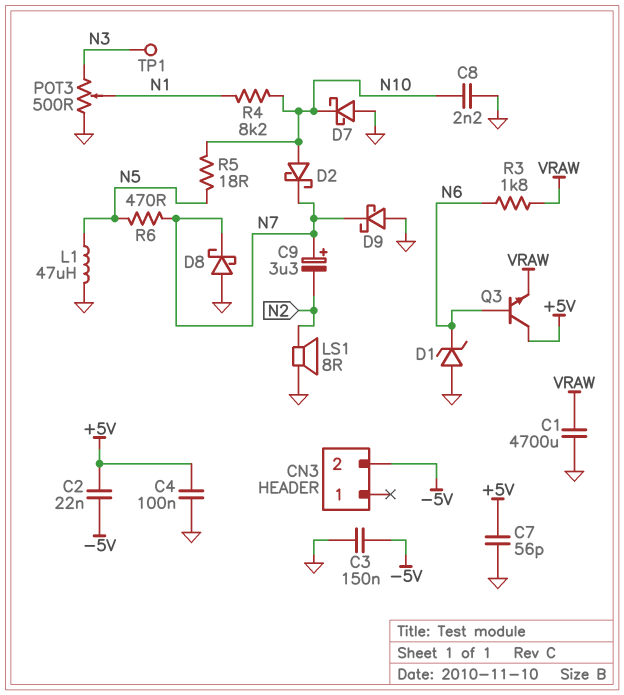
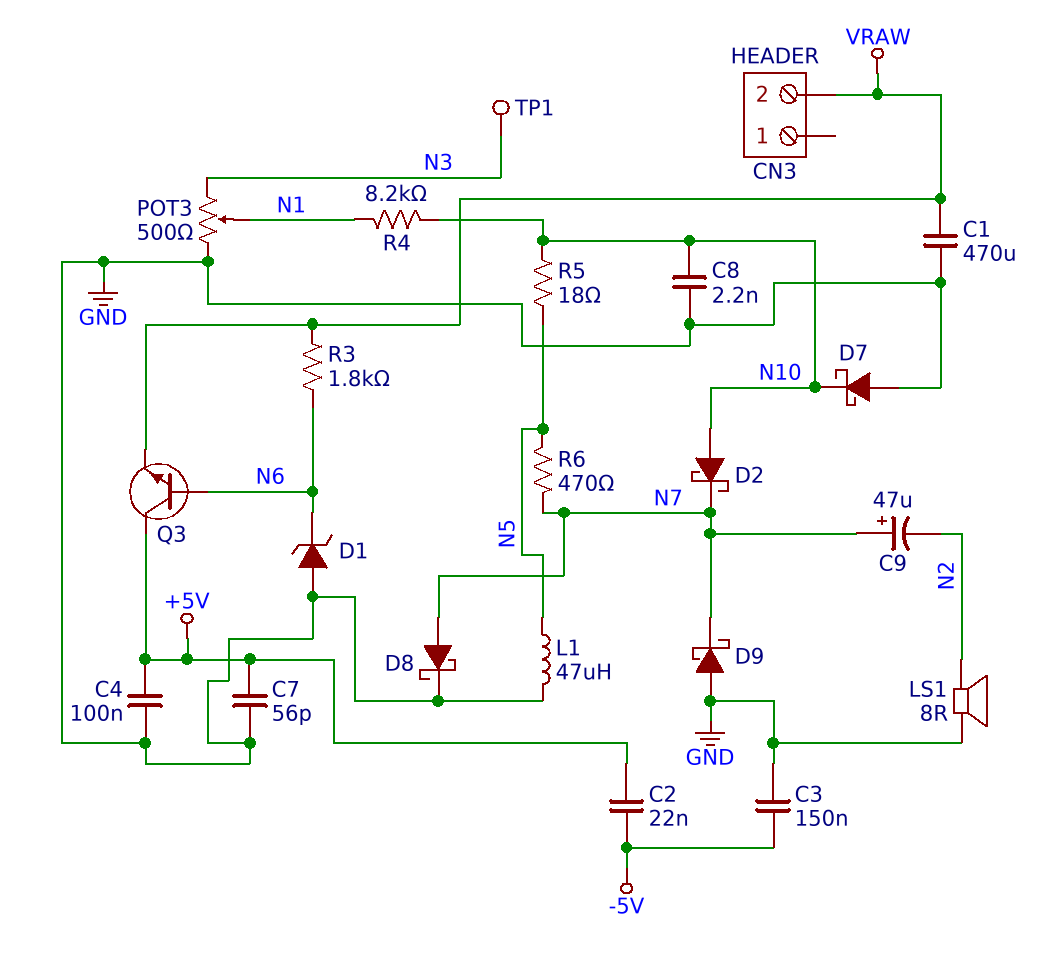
C1: 4700uF (GND, VRAW) -> 470uF (GND, VRAW)
C9: 3.3uF (plus N7, minus N2) -> 47uF (plus N7, minus N2)
CN3 pin 2: -5V -> VRAW
D8: schottky (A GND, K N7) -> schottky (A N7, K GND)

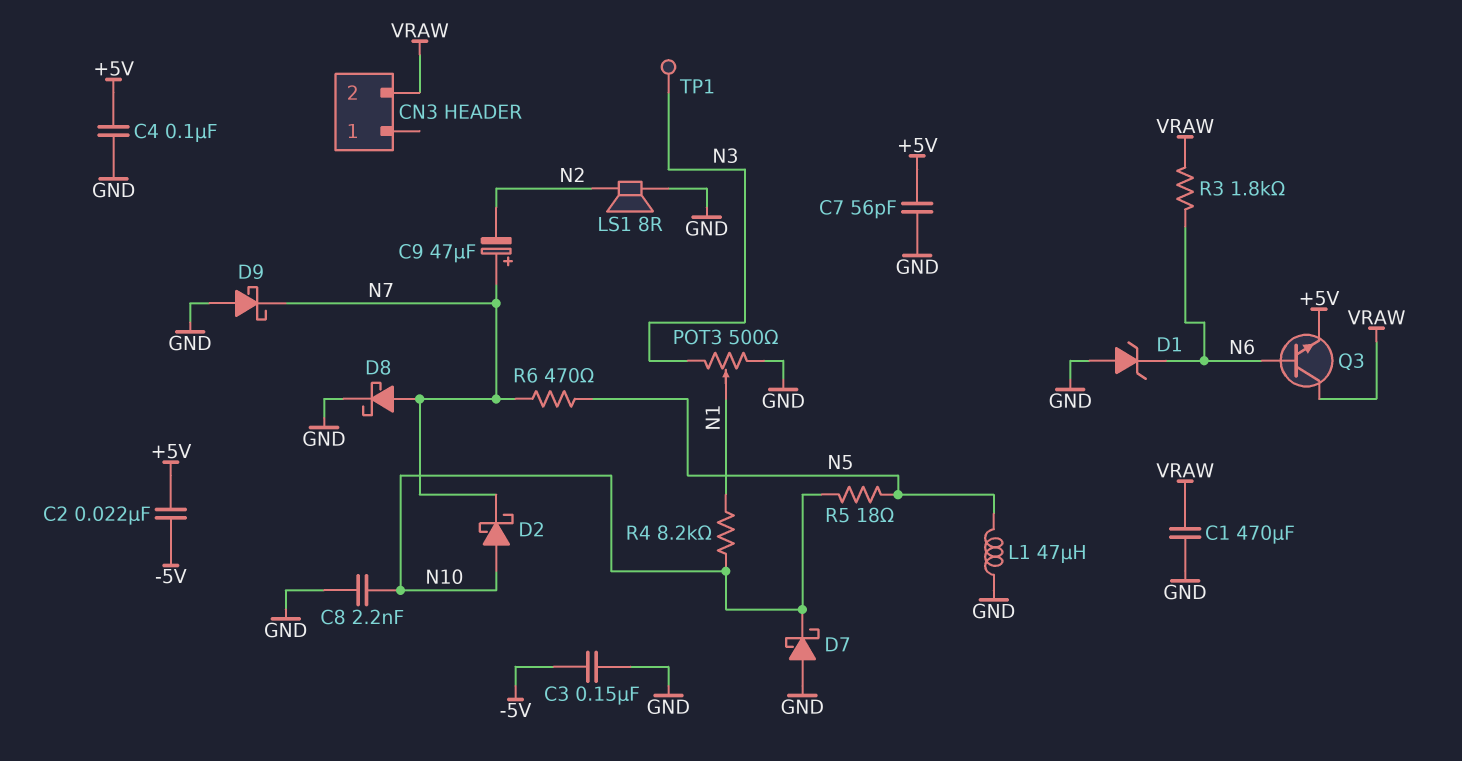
Q3: NPN (B N6, C +5V, E VRAW) -> NPN (B N6, C VRAW, E +5V)

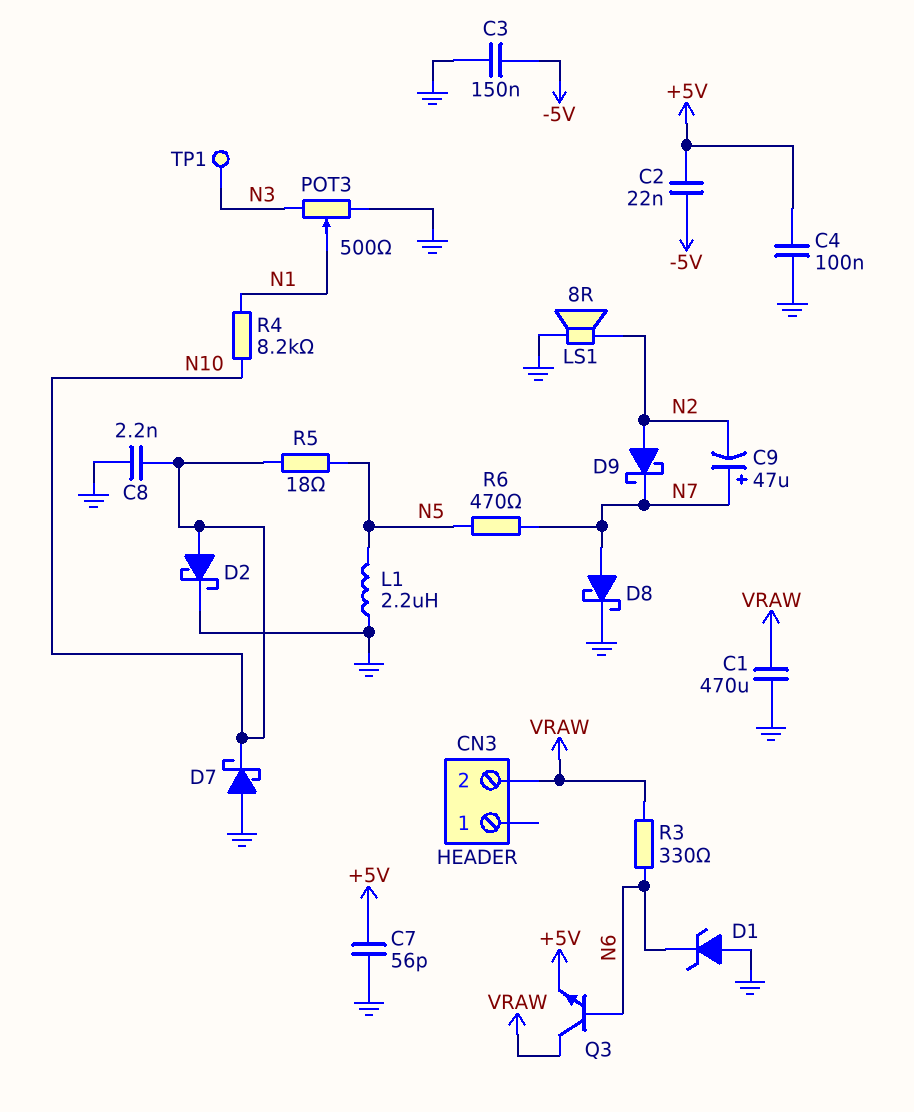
D2: schottky (A N10, K N7) -> schottky (A N10, K GND)
D9: schottky (A GND, K N7) -> schottky (A N2, K N7)
L1: 47uH (GND, N5) -> 2.2uH (GND, N5)
R3: 1.8k (N6, VRAW) -> 330 (N6, VRAW)

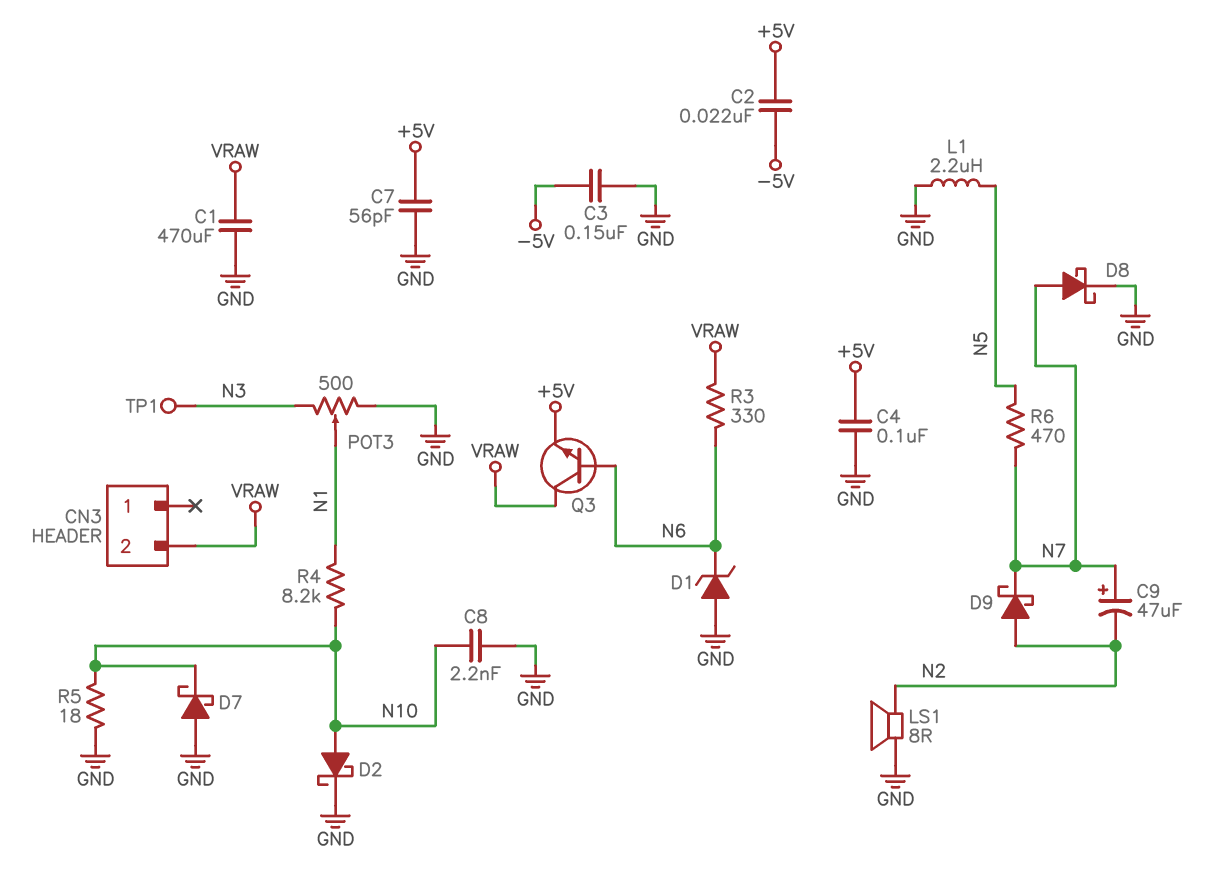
R5: 18 (N5, N10) -> 18 (GND, N10)

